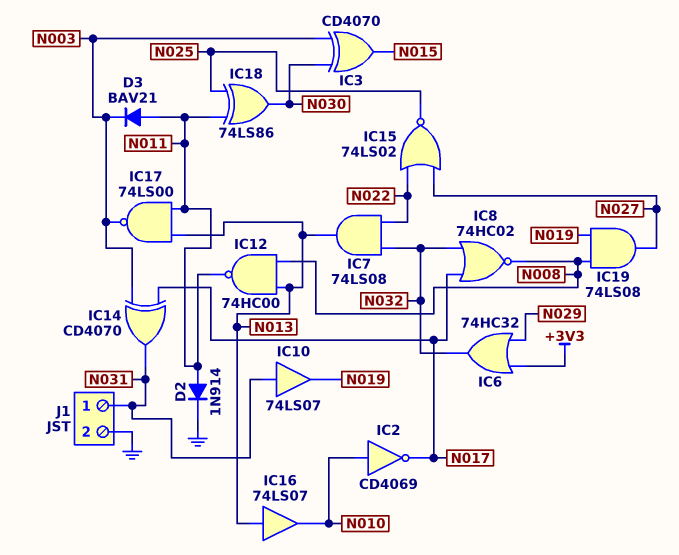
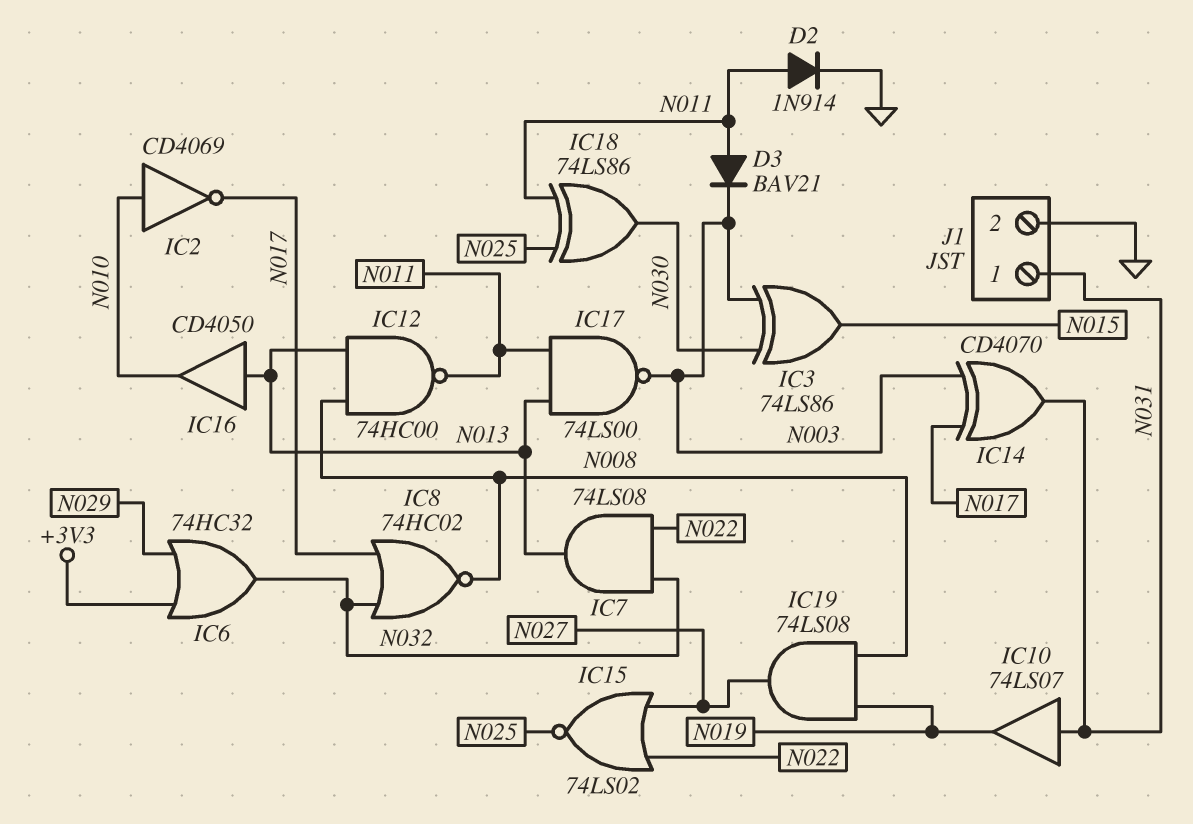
IC3: XOR CD4070 (in N003, in N030, out N015) -> XOR 74LS86 (in N003, in N030, out N015)
IC16: buffer 74LS07 (in N013, out N010) -> buffer CD4050 (in N013, out N010)

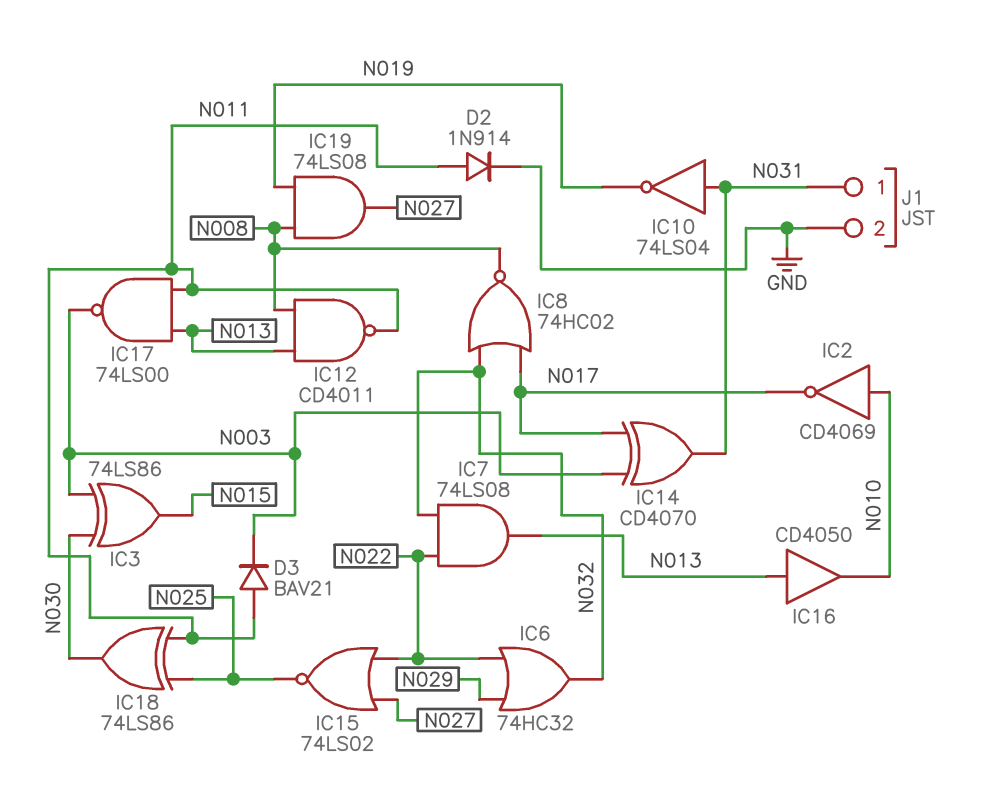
IC6: OR 74HC32 (in +3V3, in N029, out N032) -> OR 74HC32 (in N022, in N029, out N032)
IC10: buffer 74LS07 (in N031, out N019) -> NOT 74LS04 (in N031, out N019)
IC12: NAND 74HC00 (in N008, in N013, out N011) -> NAND CD4011 (in N008, in N013, out N011)

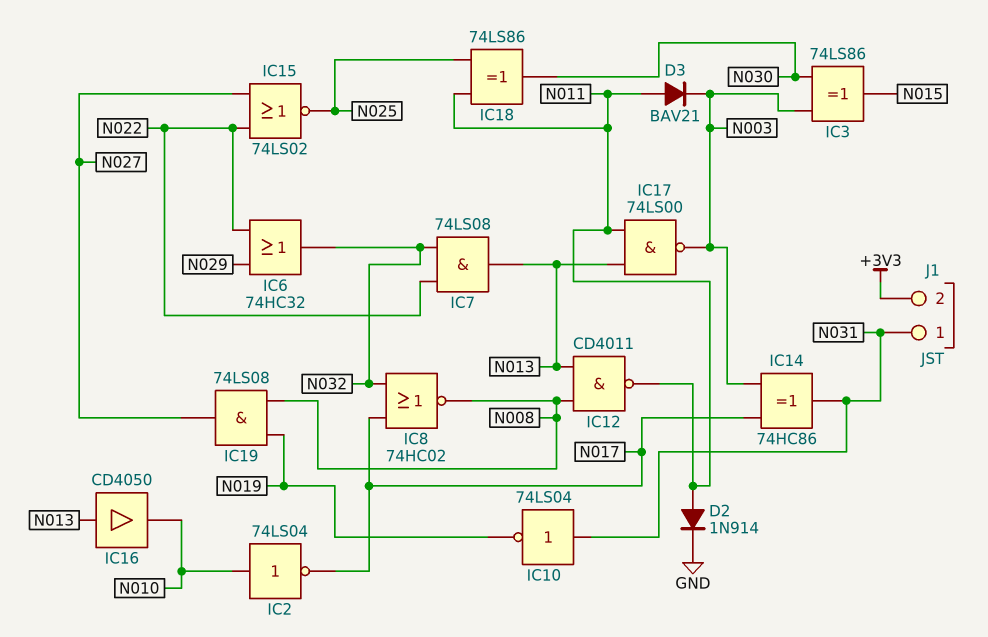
IC2: NOT CD4069 (in N010, out N017) -> NOT 74LS04 (in N010, out N017)
IC14: XOR CD4070 (in N003, in N017, out N031) -> XOR 74HC86 (in N003, in N017, out N031)
J1 pin 2: GND -> +3V3

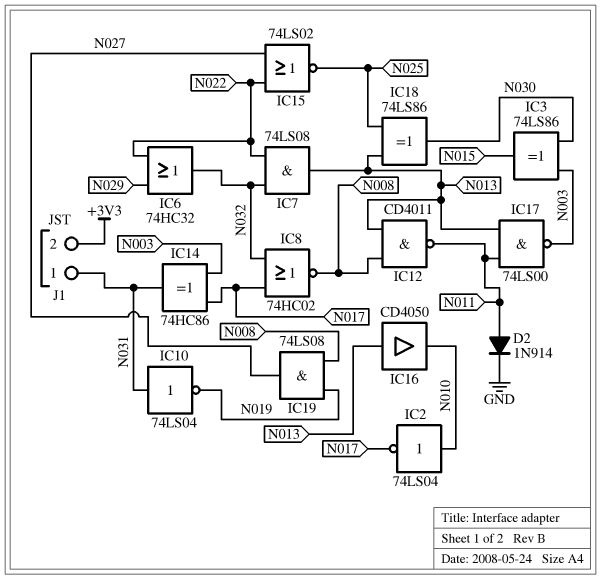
D3: diode BAV21 (A N011, K N003) -> none
IC18: XOR 74LS86 (in N011, in N025, out N030) -> XOR 74LS86 (in N013, in N025, out N030)

